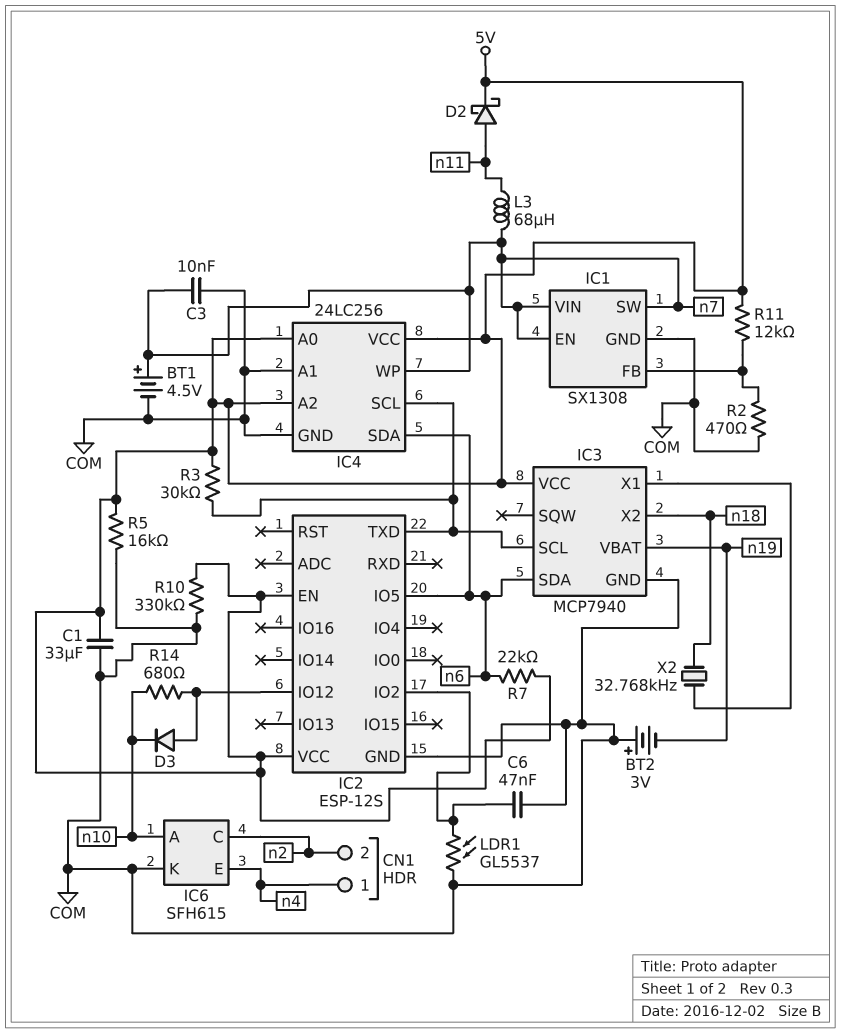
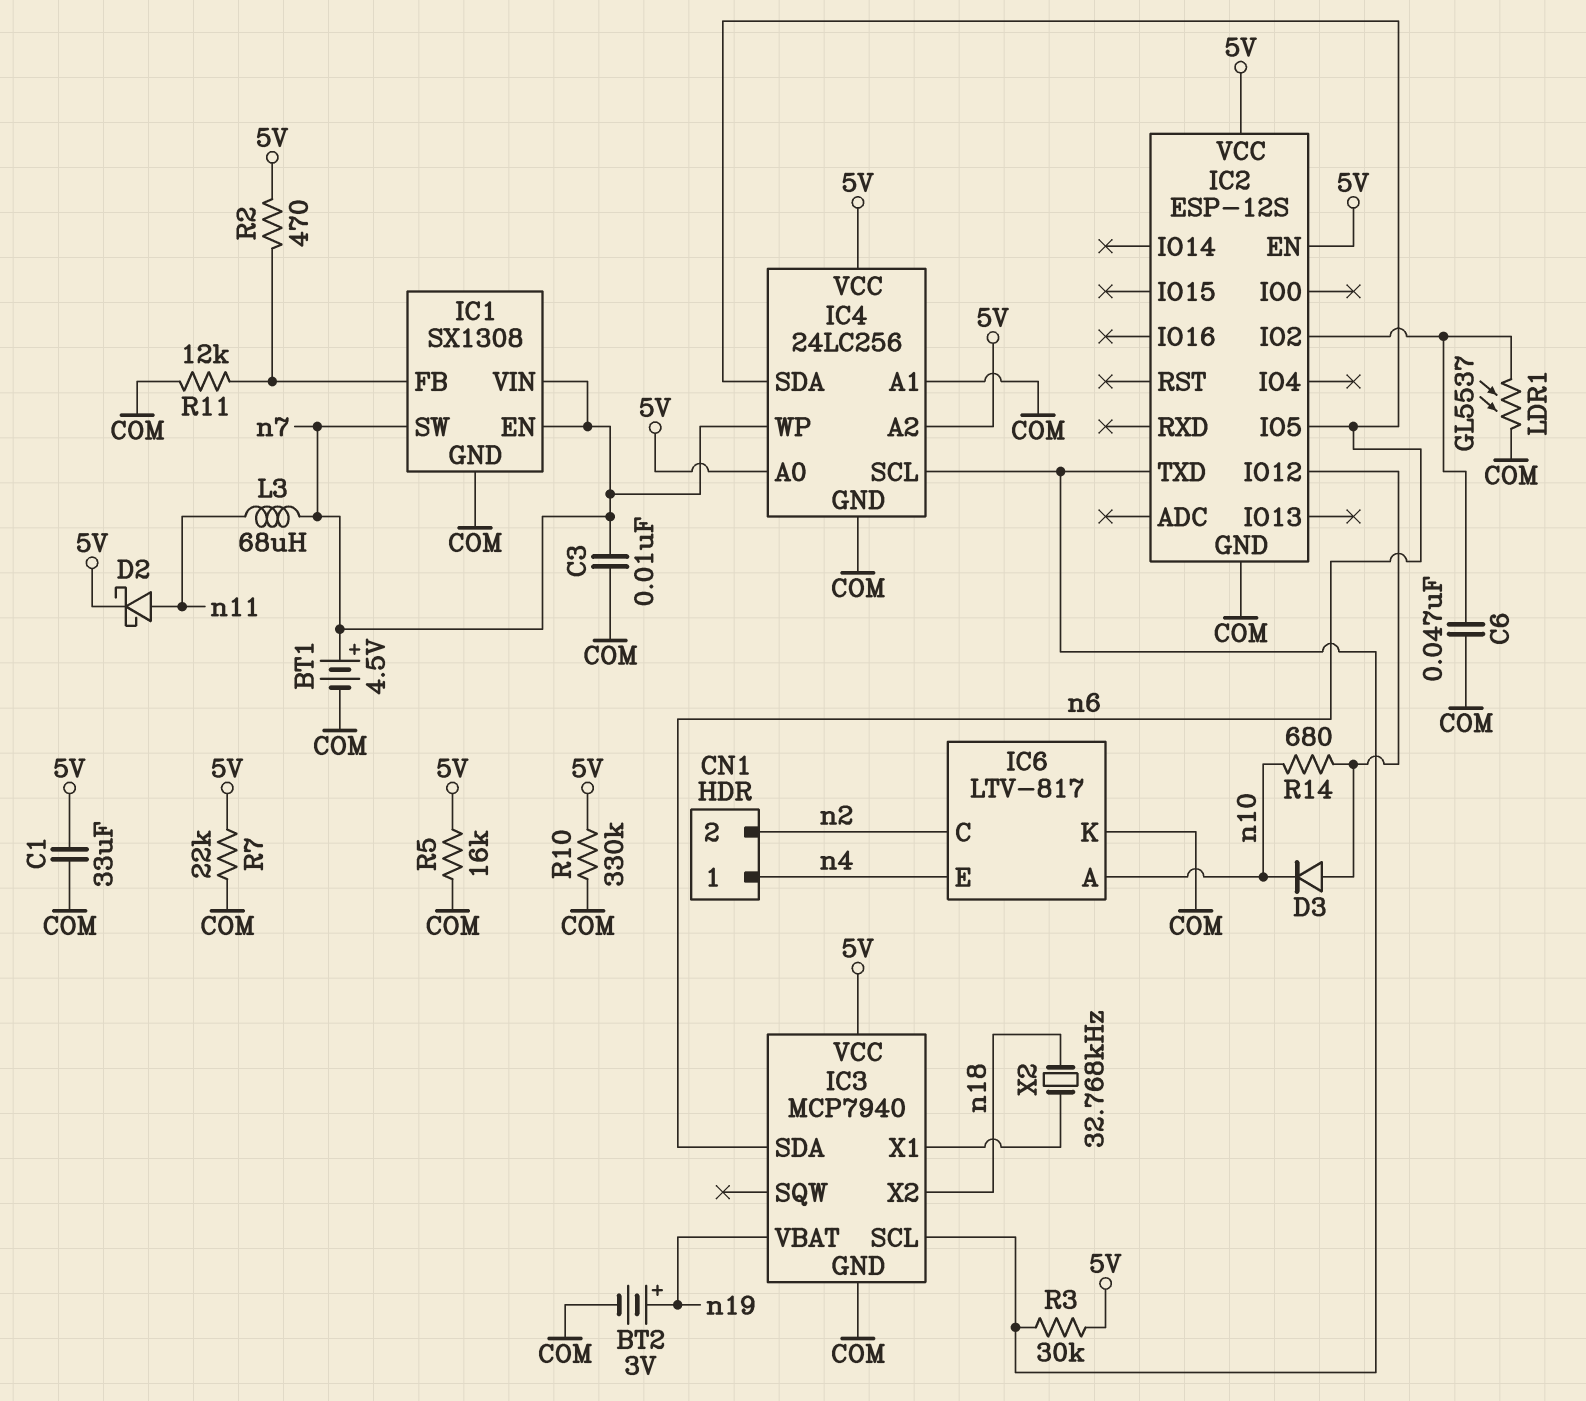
BT2: 3V (plus COM, minus n19) -> 3V (plus n19, minus COM)
IC6: SFH615 -> LTV-817
R2: 470 (COM, IC1/FB) -> 470 (5V, IC1/FB)
R7: 22k (5V, n6) -> 22k (5V, COM)
R11: 12k (5V, IC1/FB) -> 12k (COM, IC1/FB)

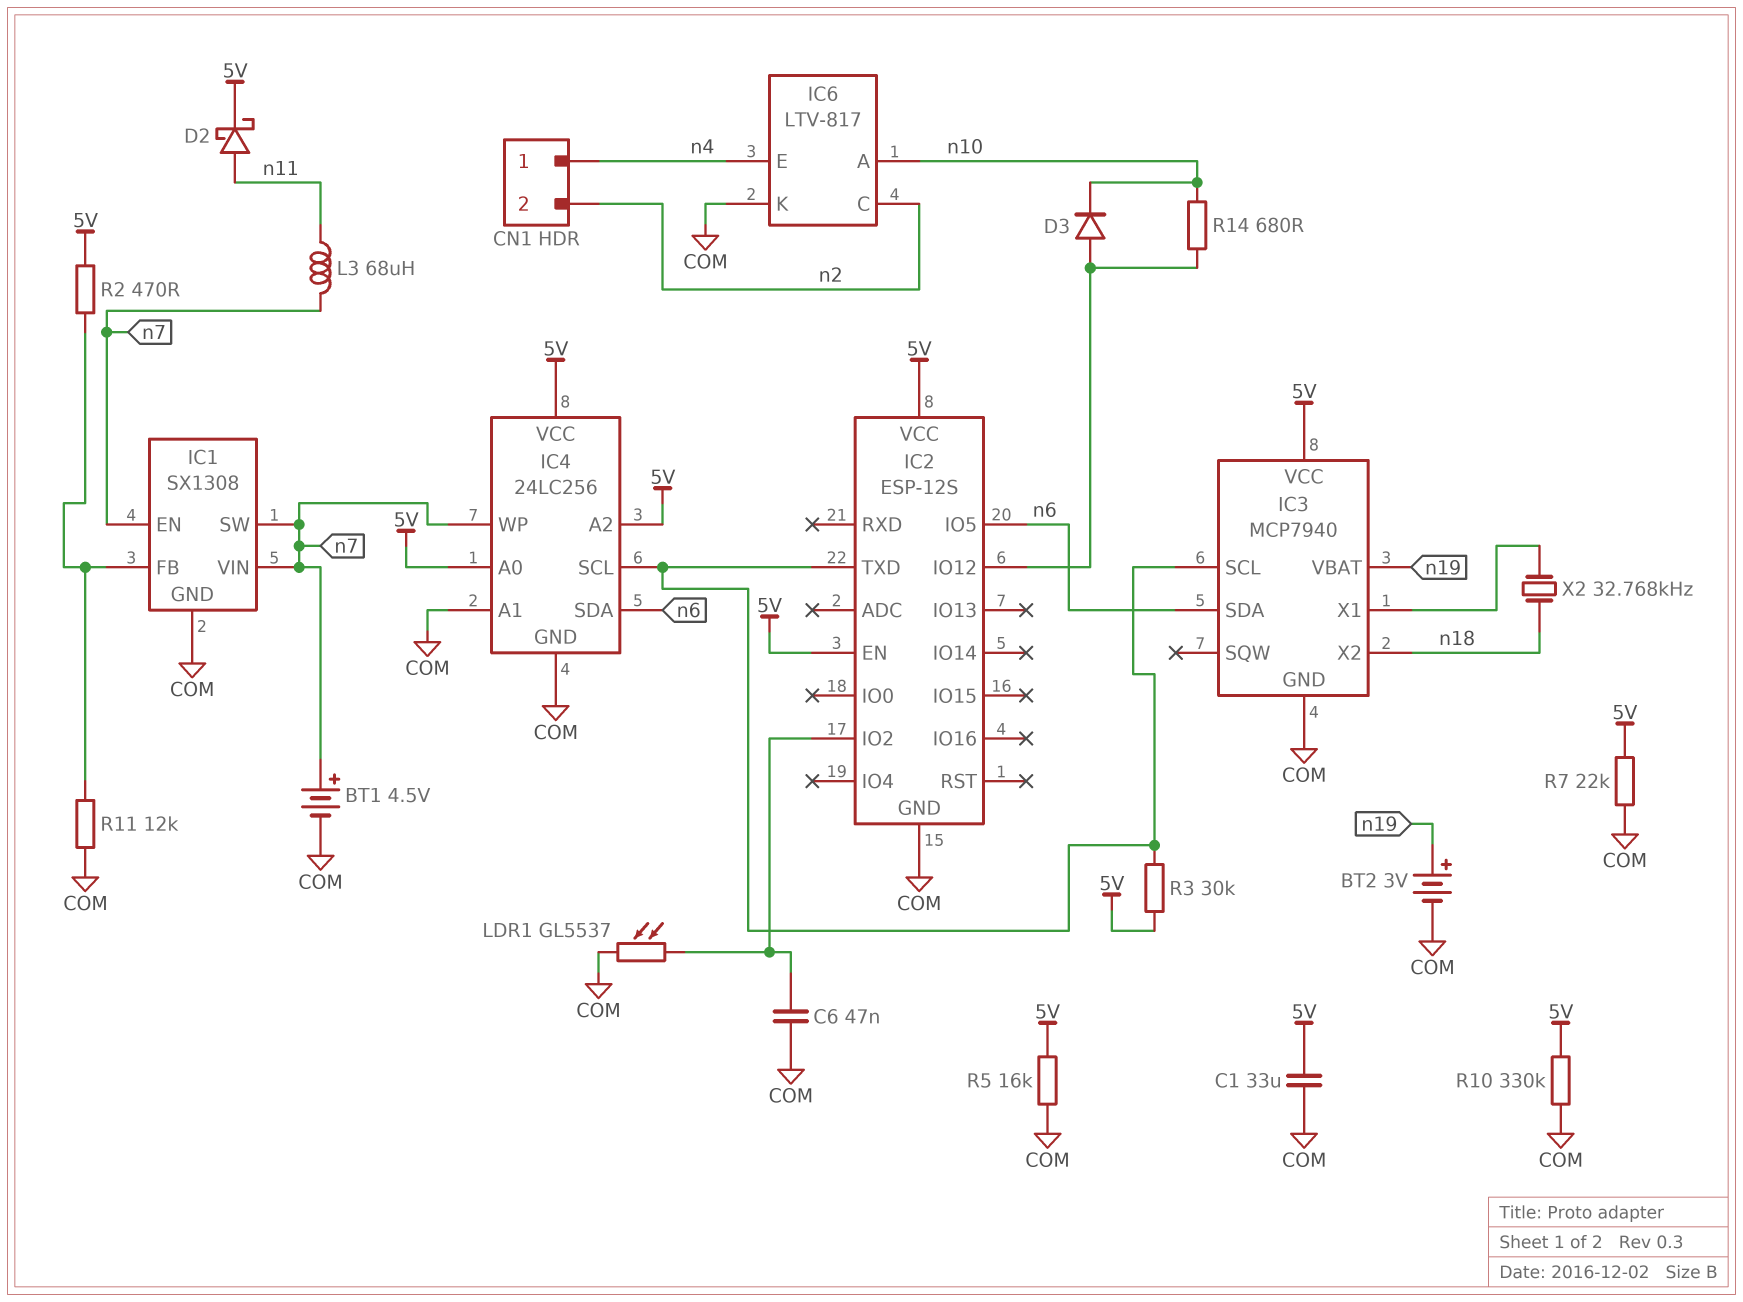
C3: 10nF (COM, n7) -> none

